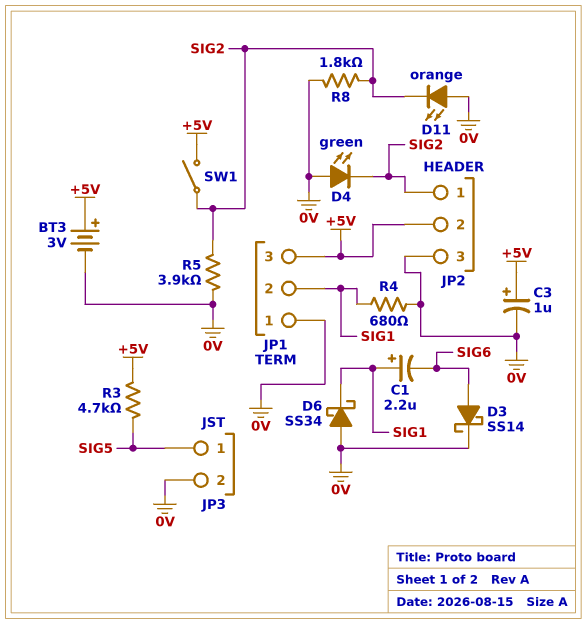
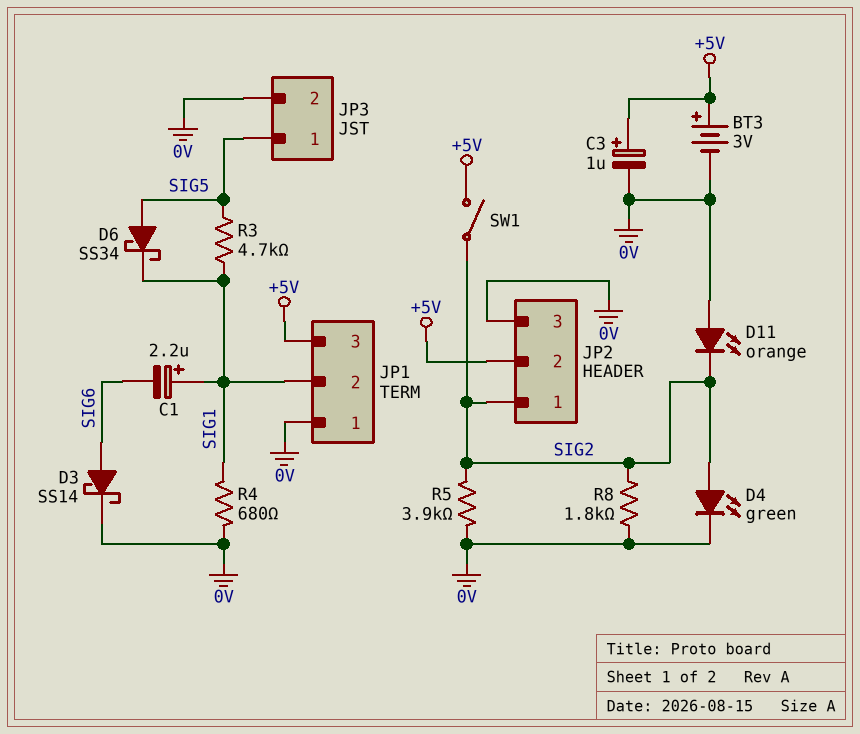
D4: LED green (A 0V, K SIG2) -> LED green (A SIG2, K 0V)
D6: schottky SS34 (A 0V, K SIG1) -> schottky SS34 (A SIG5, K SIG1)
R3: 4.7k (+5V, SIG5) -> 4.7k (SIG1, SIG5)

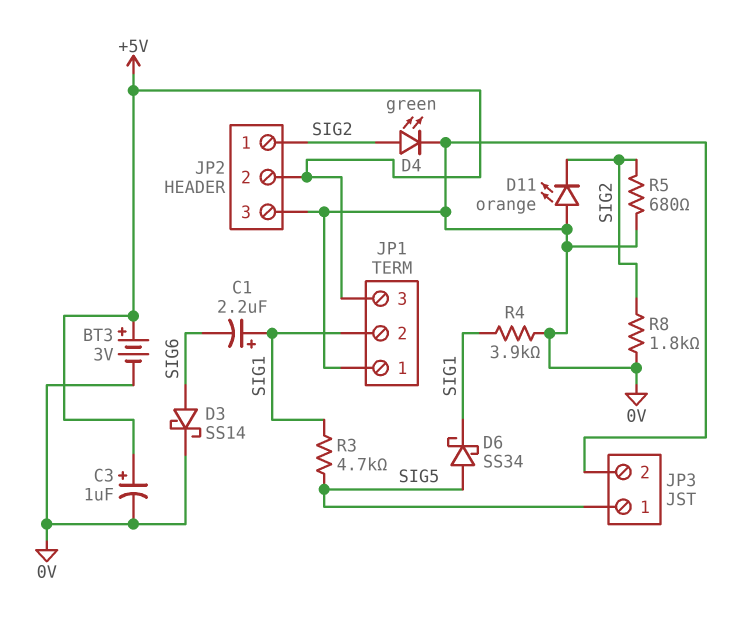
R4: 680 (0V, SIG1) -> 3.9k (0V, SIG1)
R5: 3.9k (0V, SIG2) -> 680 (0V, SIG2)
SW1: switch (+5V, SIG2) -> none

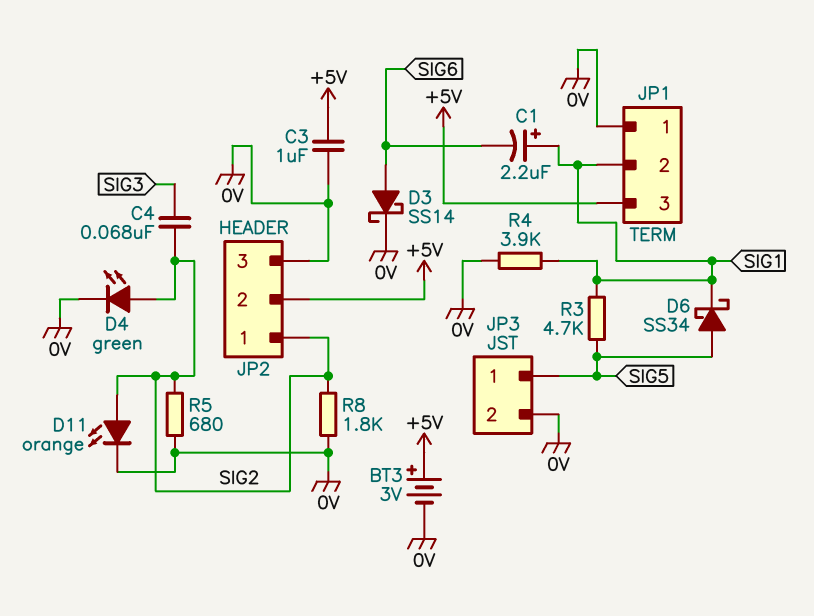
C3: 1uF (plus +5V, minus 0V) -> 1uF (+5V, 0V)
C4: none -> 68nF (SIG2, SIG3)
D11: LED orange (A 0V, K SIG2) -> LED orange (A SIG2, K 0V)

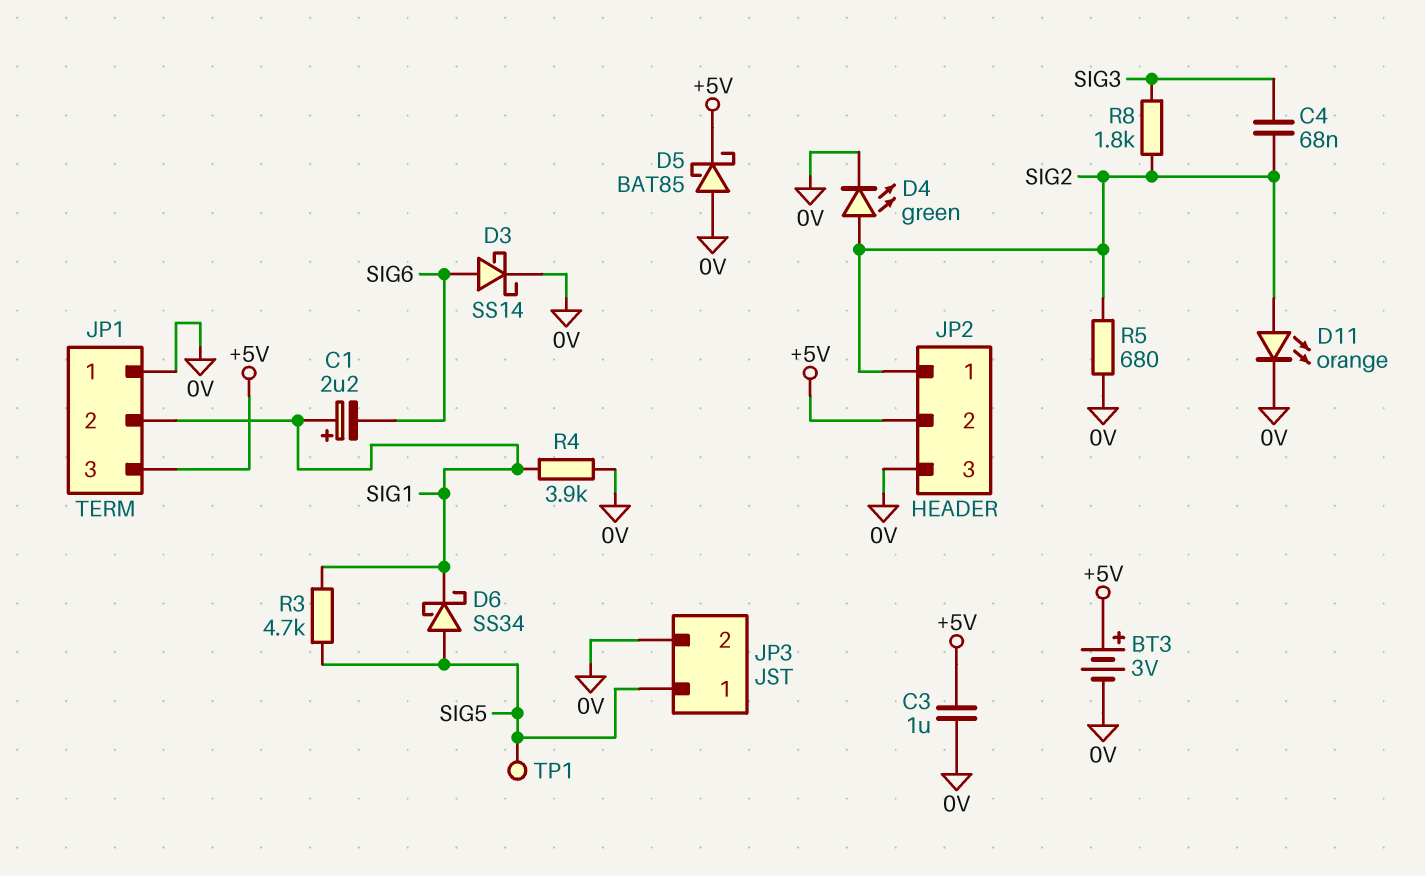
D5: none -> schottky BAT85 (A 0V, K +5V)
R8: 1.8k (0V, SIG2) -> 1.8k (SIG2, SIG3)
TP1: none -> test point (SIG5)

